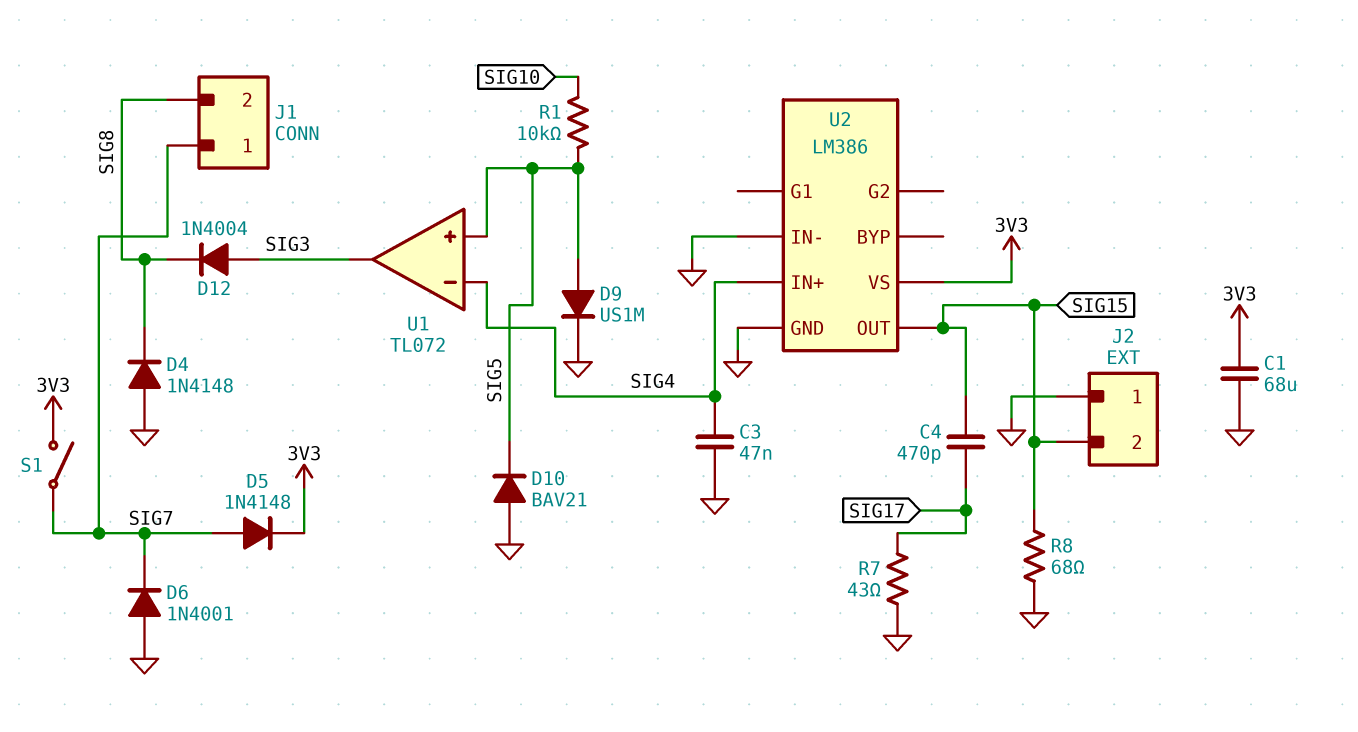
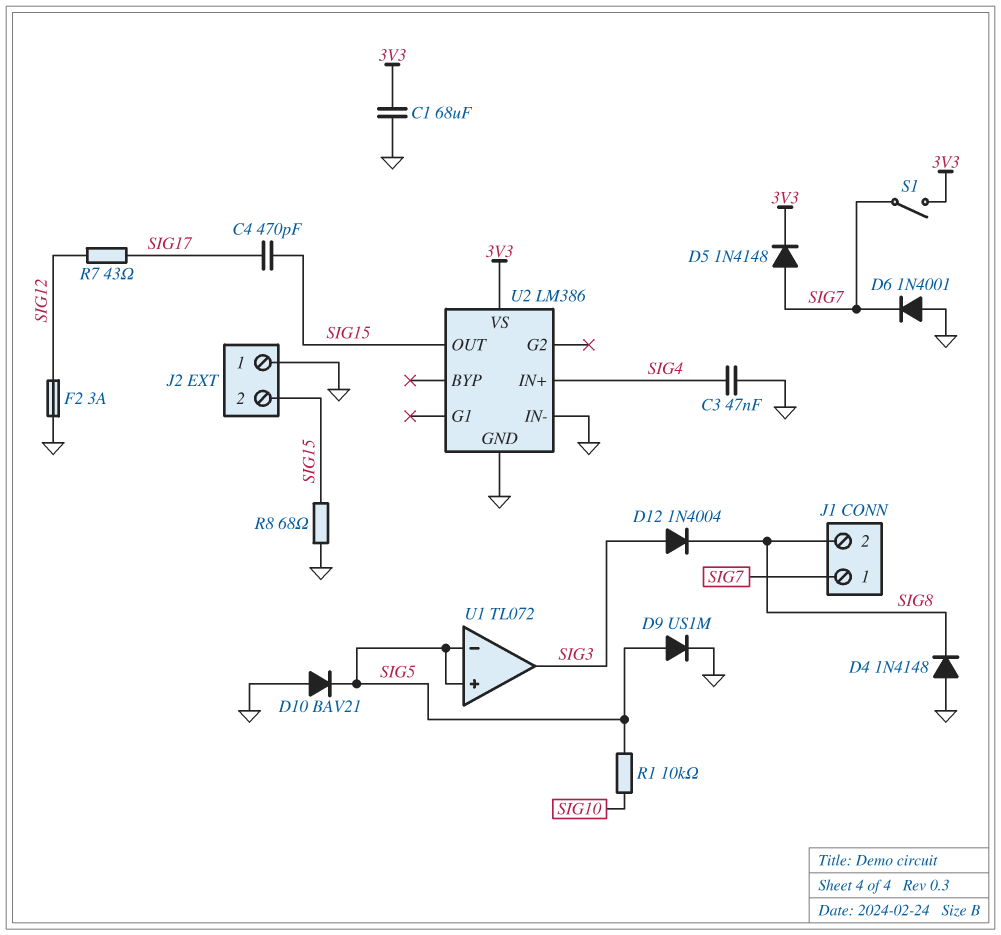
F2: none -> 3A (GND, SIG12)
R7: 43 (GND, SIG17) -> 43 (SIG12, SIG17)
U1 pin in-: SIG4 -> SIG5

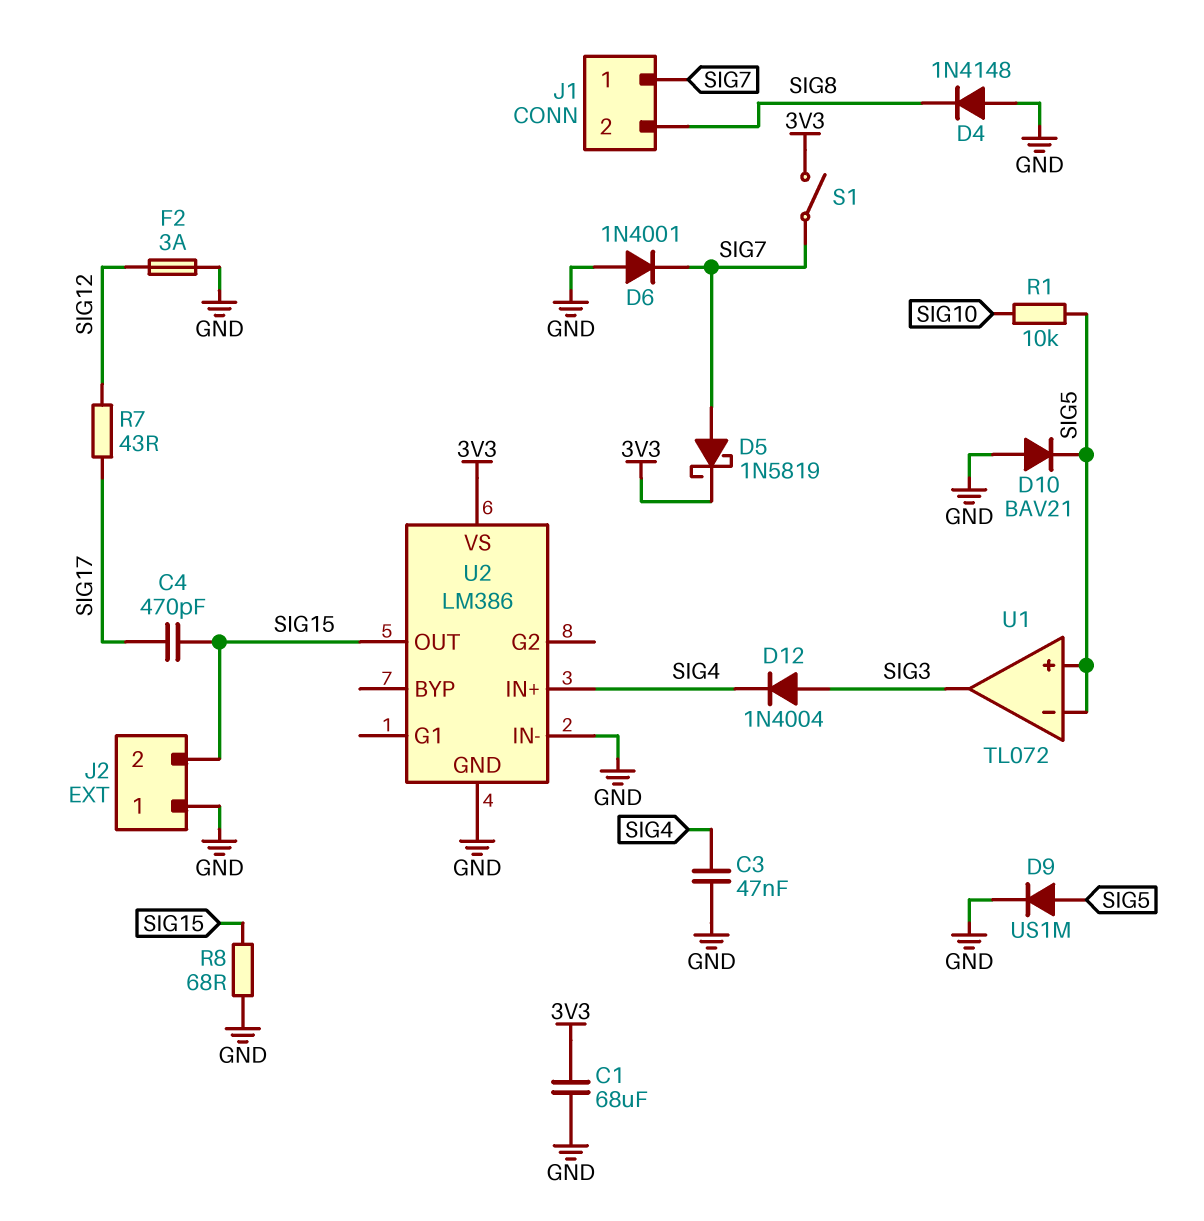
D5: diode 1N4148 (A SIG7, K 3V3) -> schottky 1N5819 (A SIG7, K 3V3)
D12: diode 1N4004 (A SIG3, K SIG8) -> diode 1N4004 (A SIG3, K SIG4)

